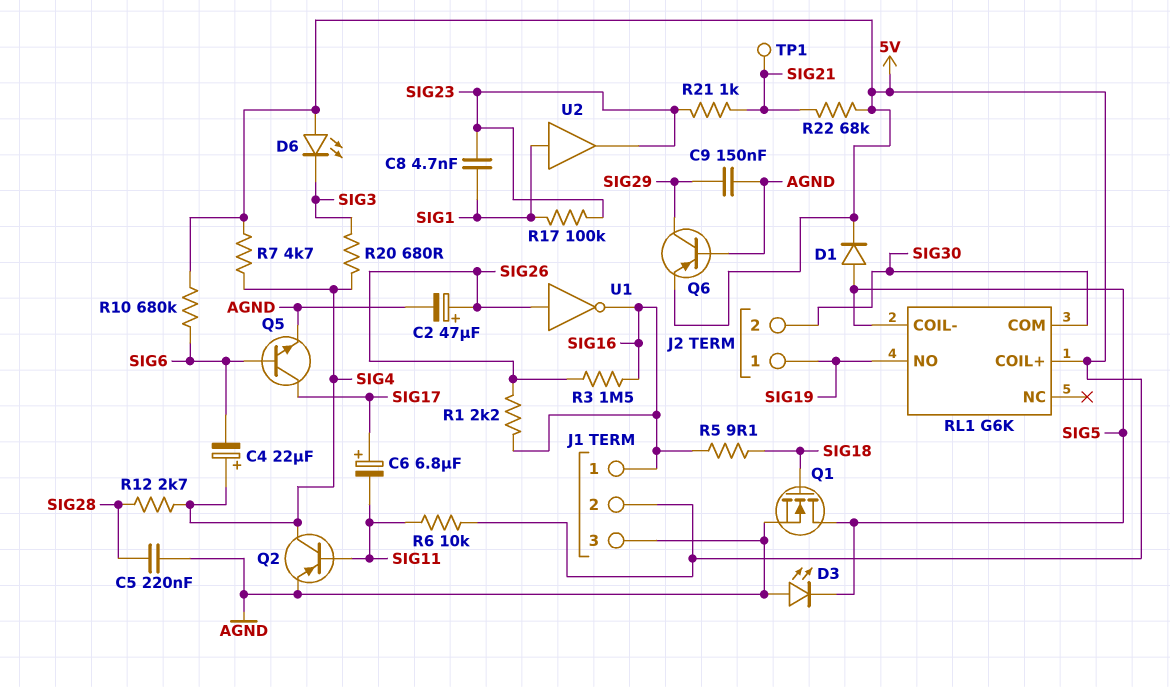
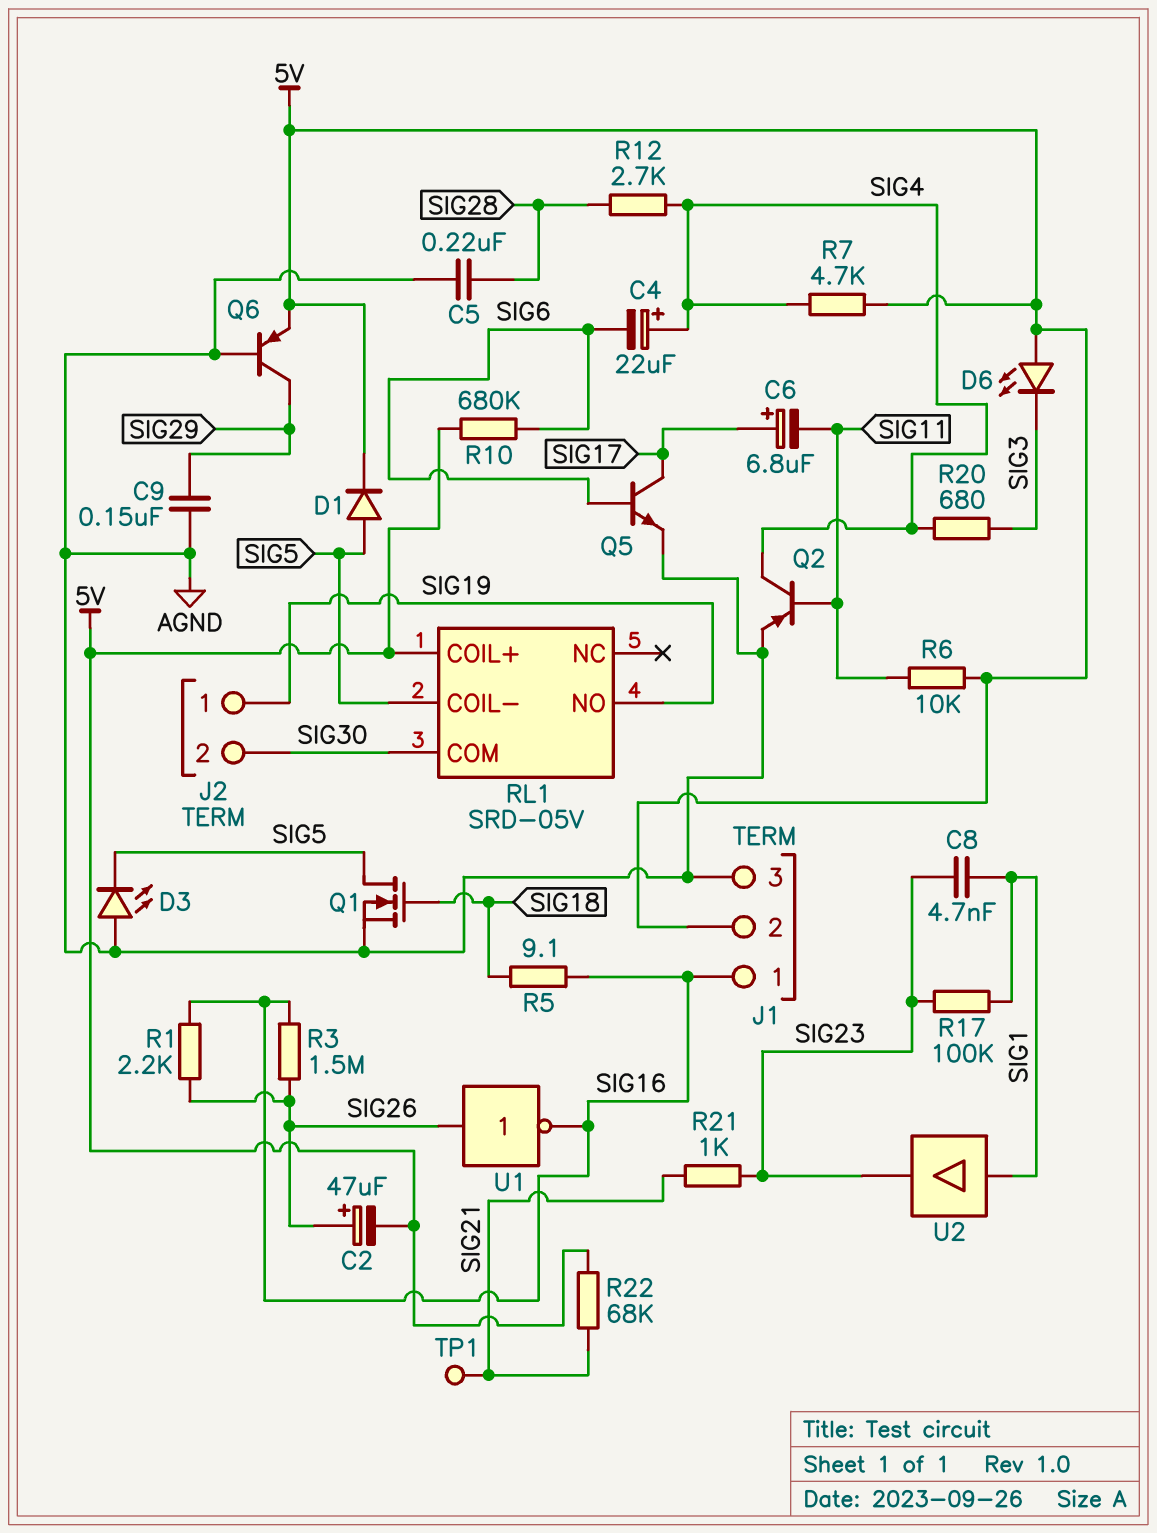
C2: 47uF (plus SIG26, minus AGND) -> 47uF (plus SIG26, minus 5V)
RL1: G6K -> SRD-05V

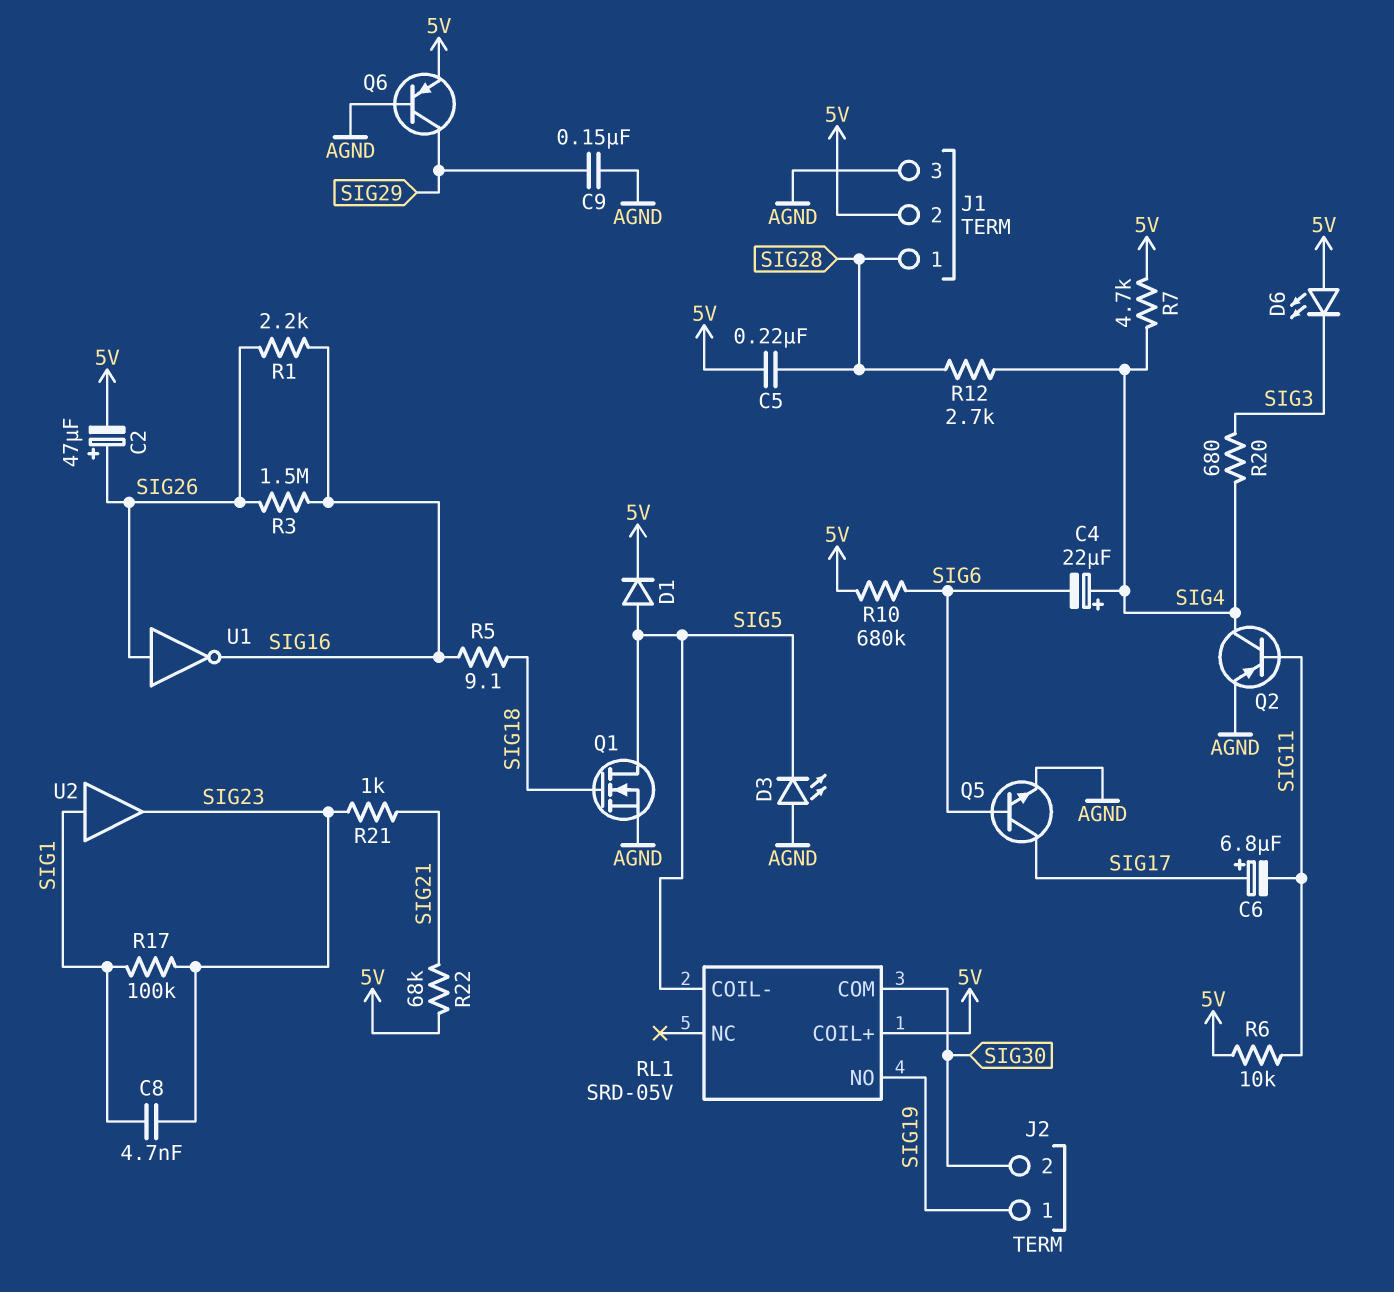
C5: 220nF (AGND, SIG28) -> 220nF (5V, SIG28)
J1 pin 1: SIG16 -> SIG28
TP1: test point (SIG21) -> none

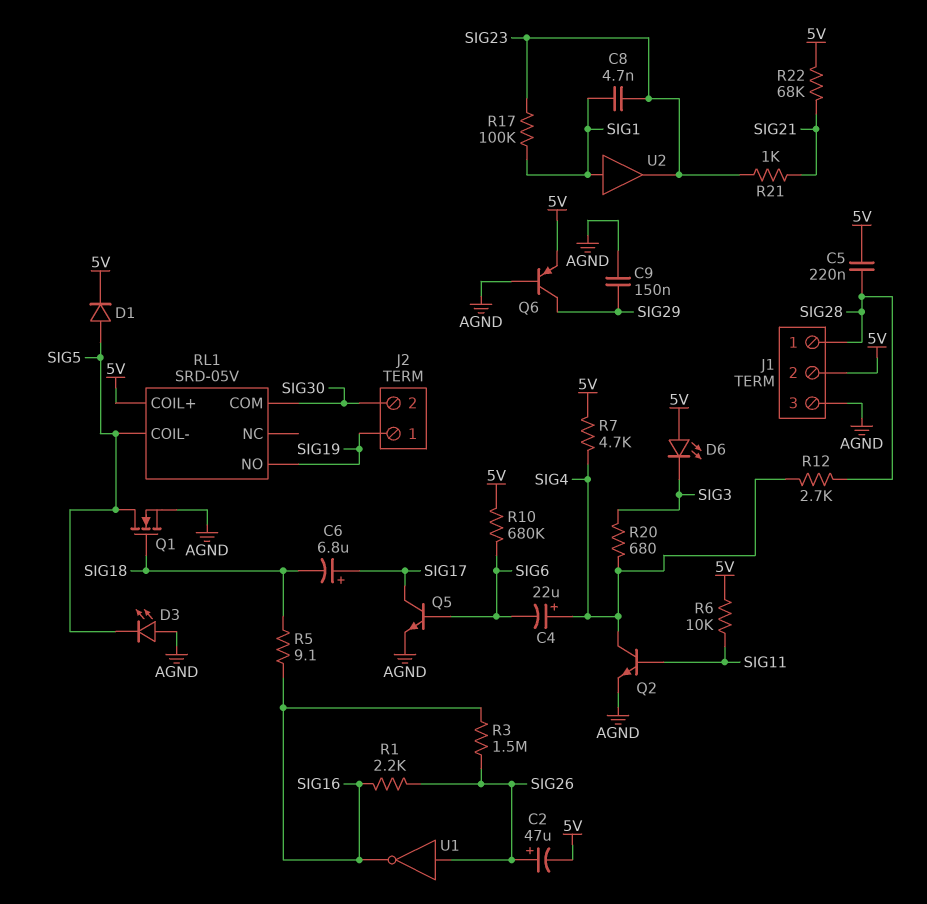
C6: 6.8uF (plus SIG17, minus SIG11) -> 6.8uF (plus SIG17, minus SIG18)
Q2: PNP (B SIG11, C SIG4, E AGND) -> NPN (B SIG11, C SIG4, E AGND)

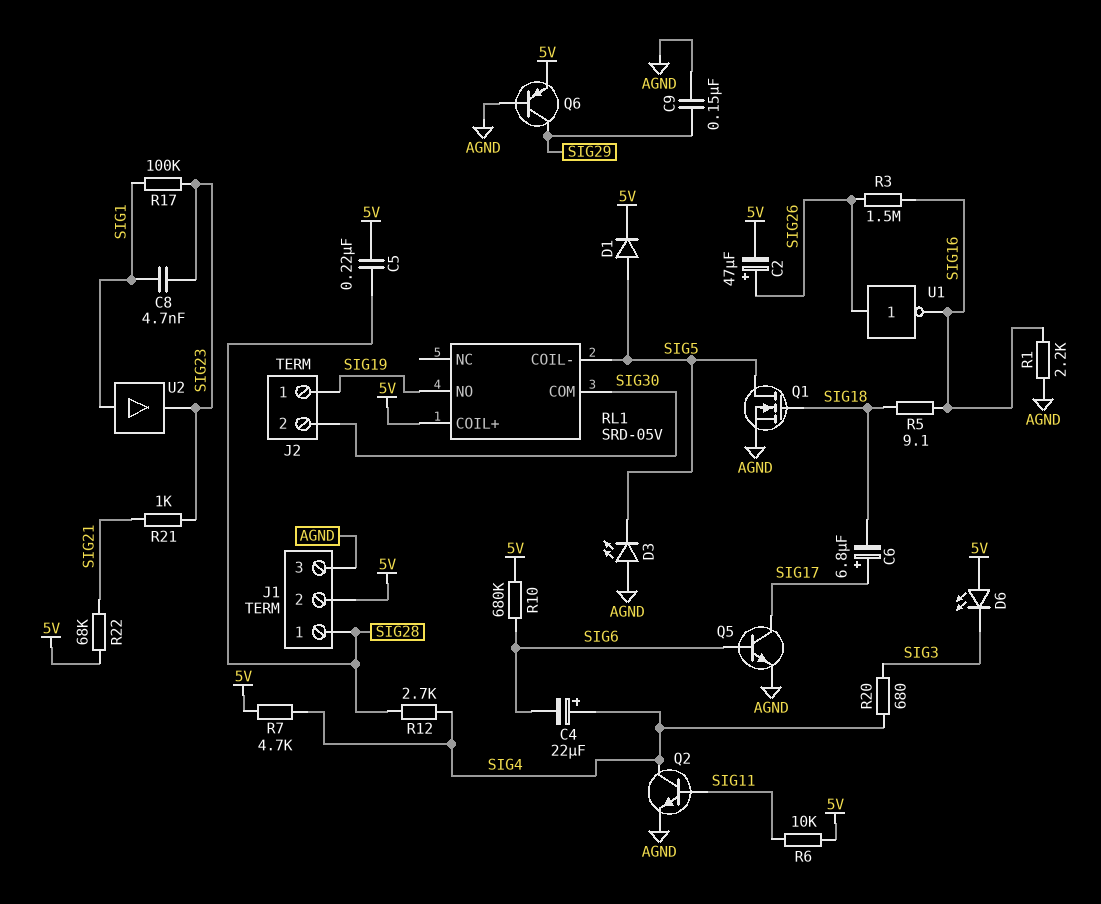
R1: 2.2k (SIG16, SIG26) -> 2.2k (AGND, SIG16)

